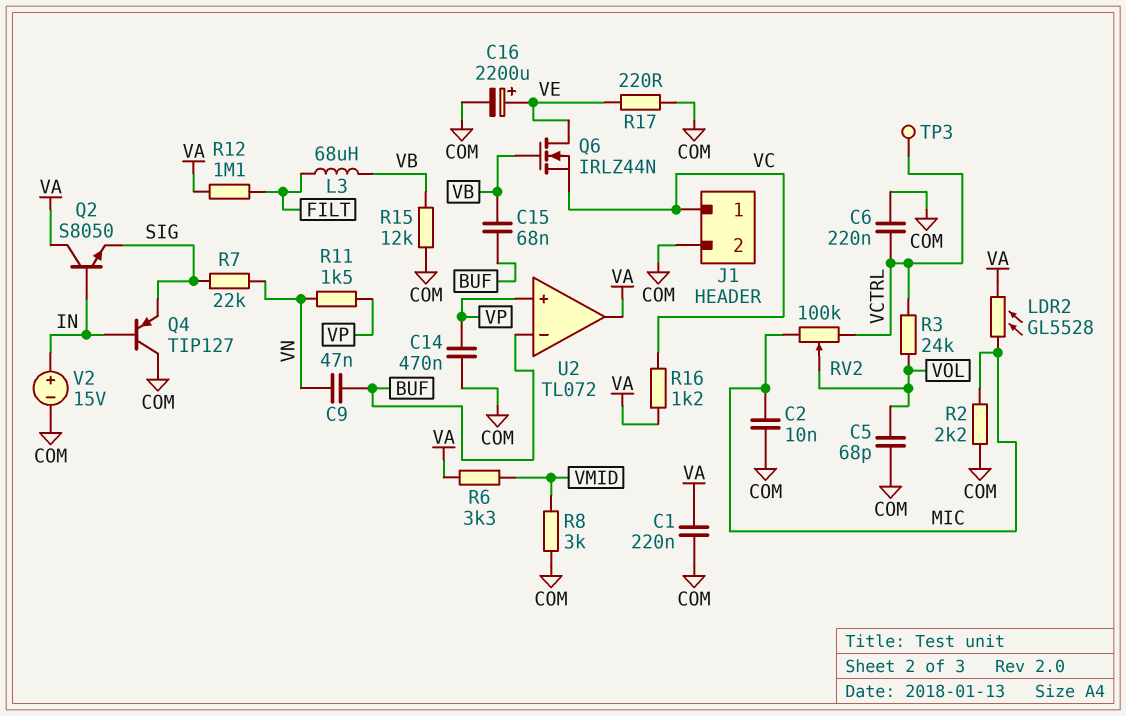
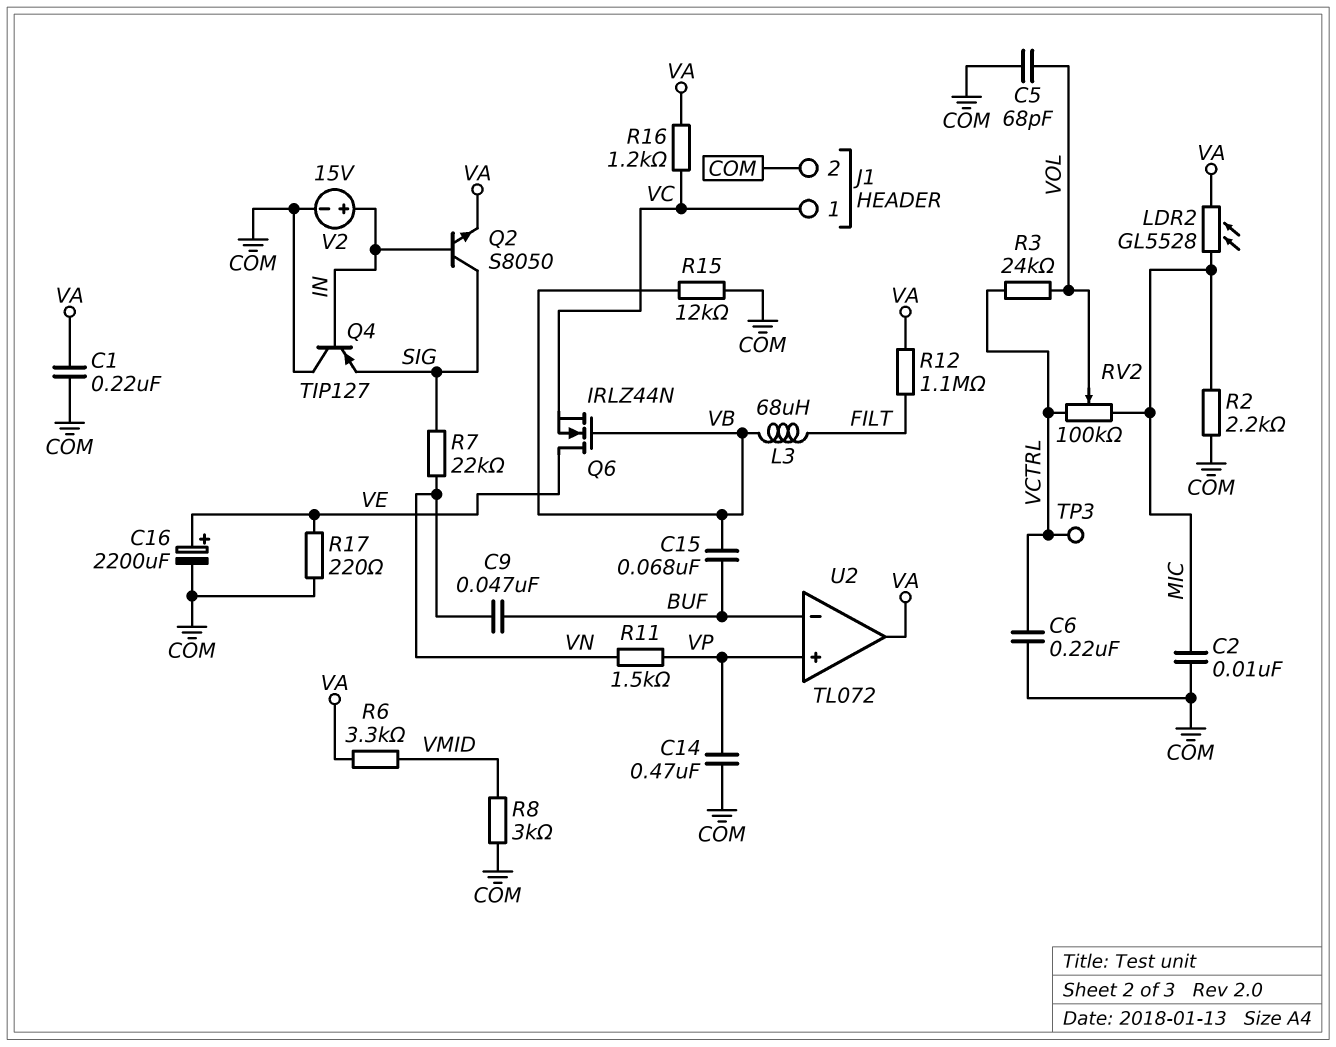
Q2: NPN S8050 (B IN, C VA, E SIG) -> NPN S8050 (B IN, C SIG, E VA)

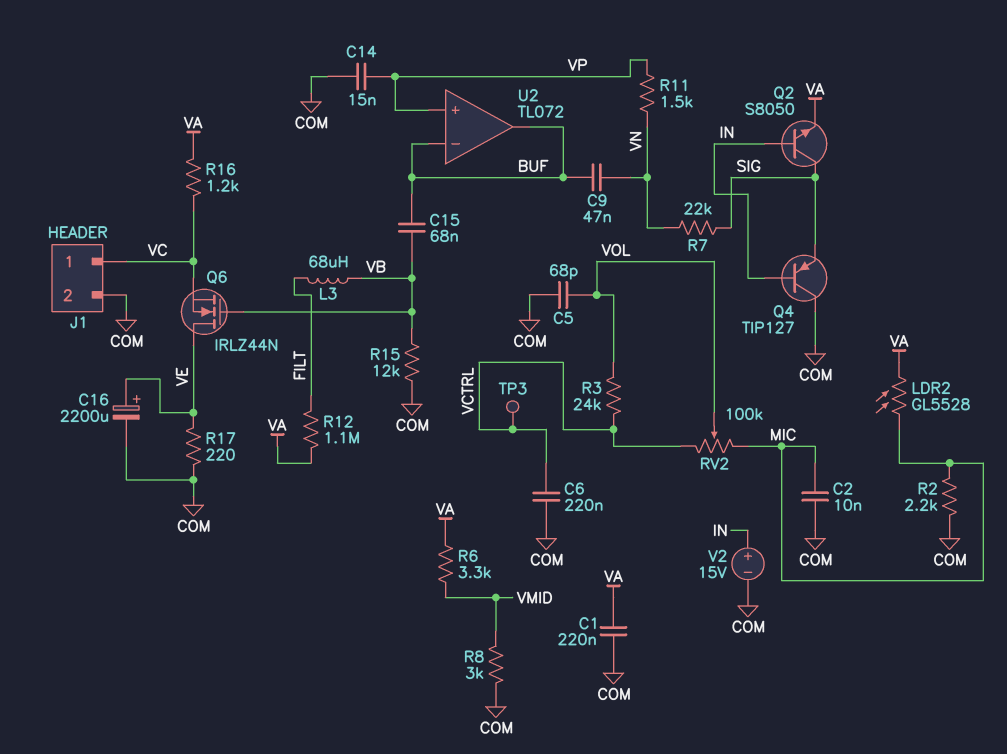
C14: 470nF (COM, VP) -> 15nF (COM, VP)
U2 pin out: VA -> BUF

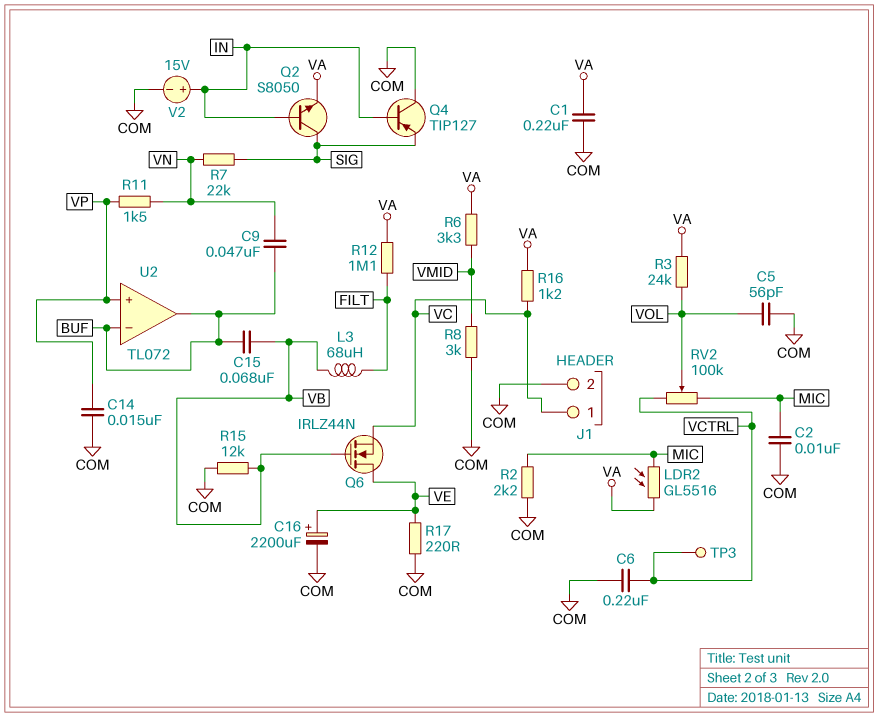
C5: 68pF (COM, VOL) -> 56pF (COM, VOL)
LDR2: GL5528 (MIC, VA) -> GL5516 (MIC, VA)
R3: 24k (VCTRL, VOL) -> 24k (VA, VOL)

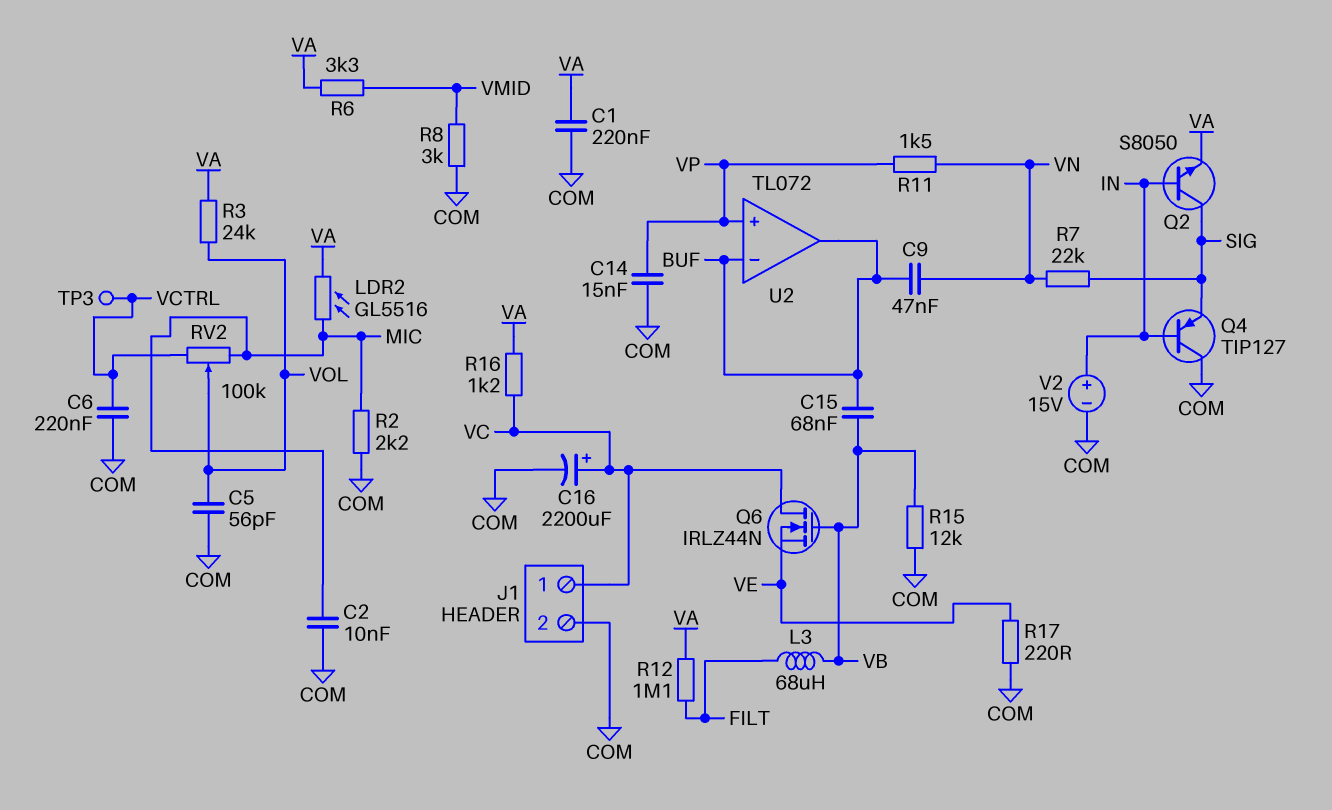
C16: 2200uF (plus VE, minus COM) -> 2200uF (plus VC, minus COM)
Q6: NMOS IRLZ44N (G VB, D VE, S VC) -> NMOS IRLZ44N (G VB, D VC, S VE)

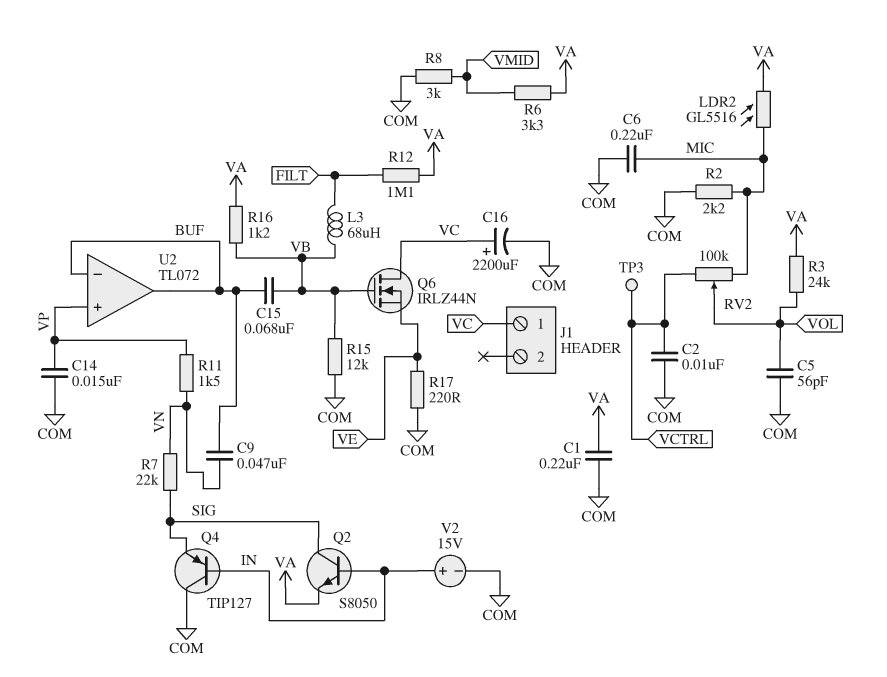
C2: 10nF (COM, MIC) -> 10nF (COM, VCTRL)
C6: 220nF (COM, VCTRL) -> 220nF (COM, MIC)
J1 pin 2: COM -> none
R16: 1.2k (VA, VC) -> 1.2k (VA, VB)

